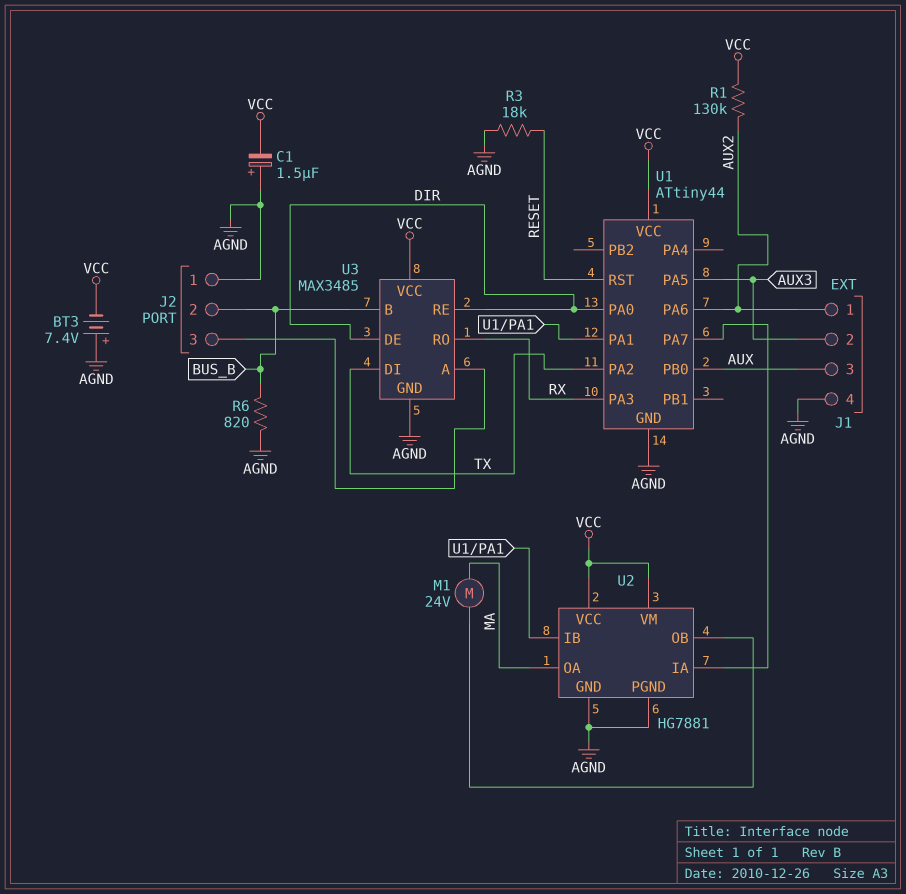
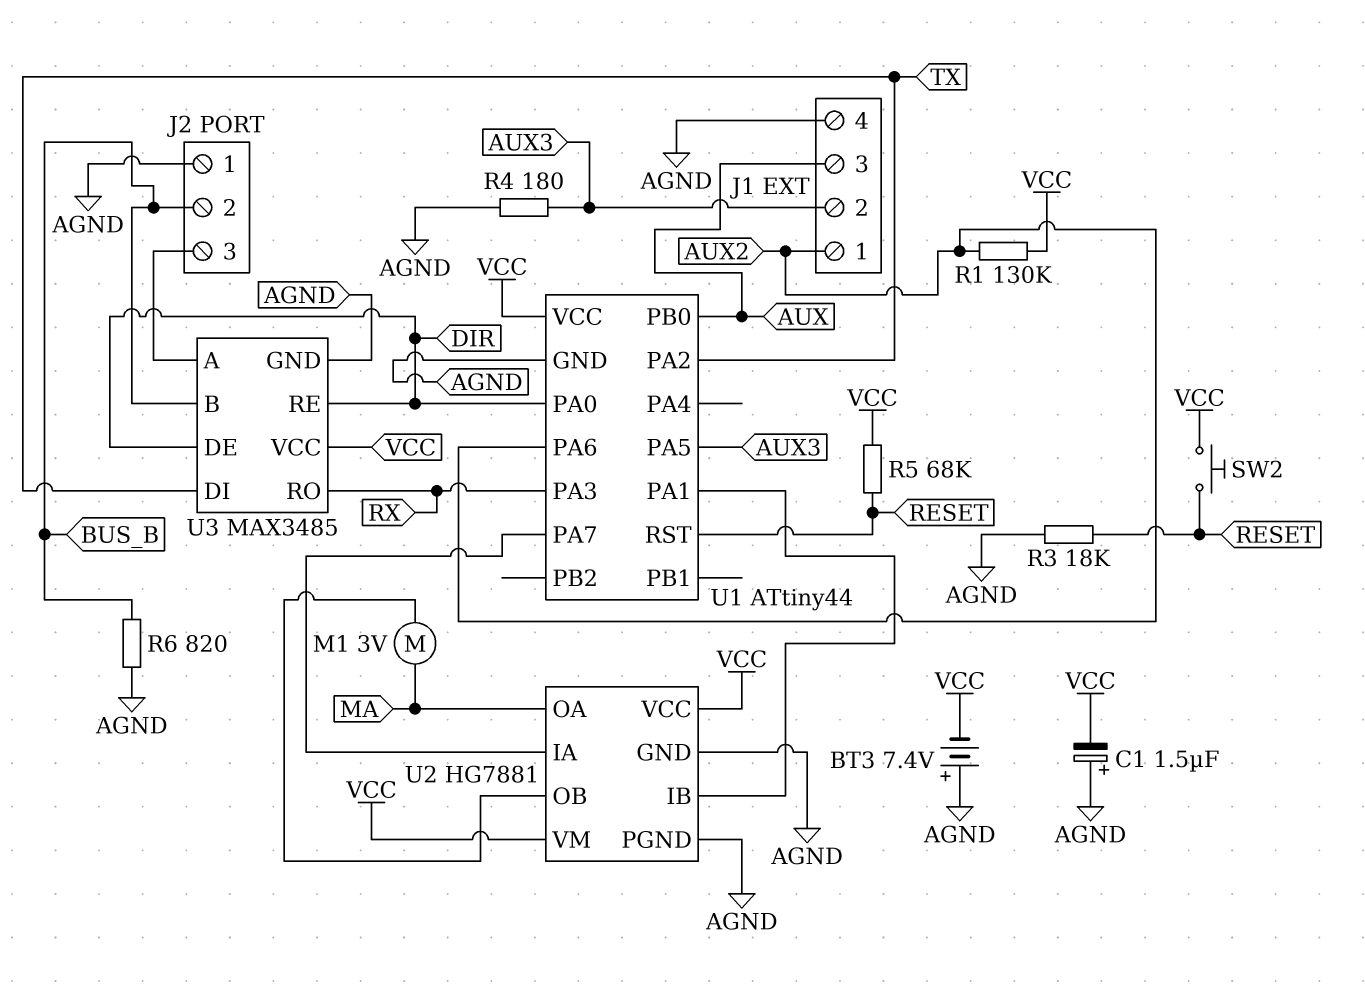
M1: motor 24V (MA, U2/OB) -> motor 3V (MA, U2/OB)
R4: none -> 180 (AGND, AUX3)
R5: none -> 68k (RESET, VCC)
SW2: none -> button (RESET, VCC)

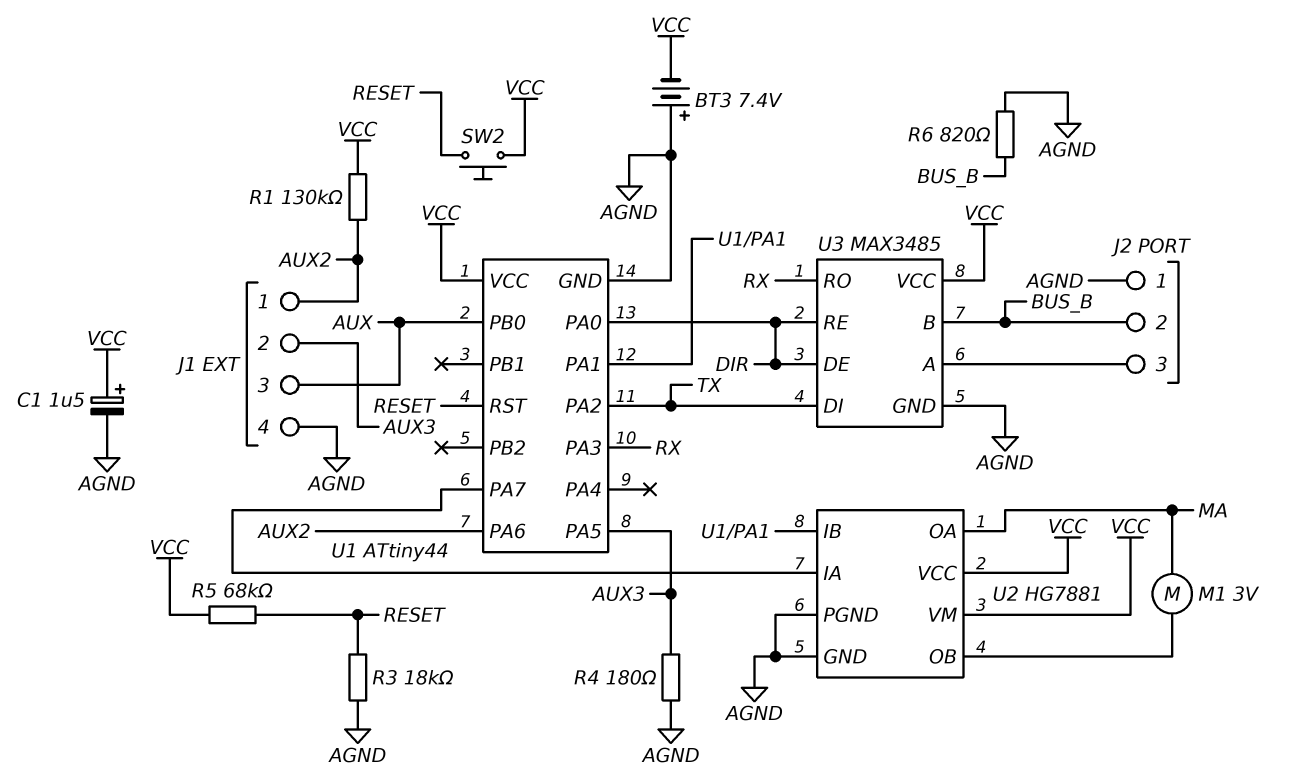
C1: 1.5uF (plus AGND, minus VCC) -> 1.5uF (plus VCC, minus AGND)

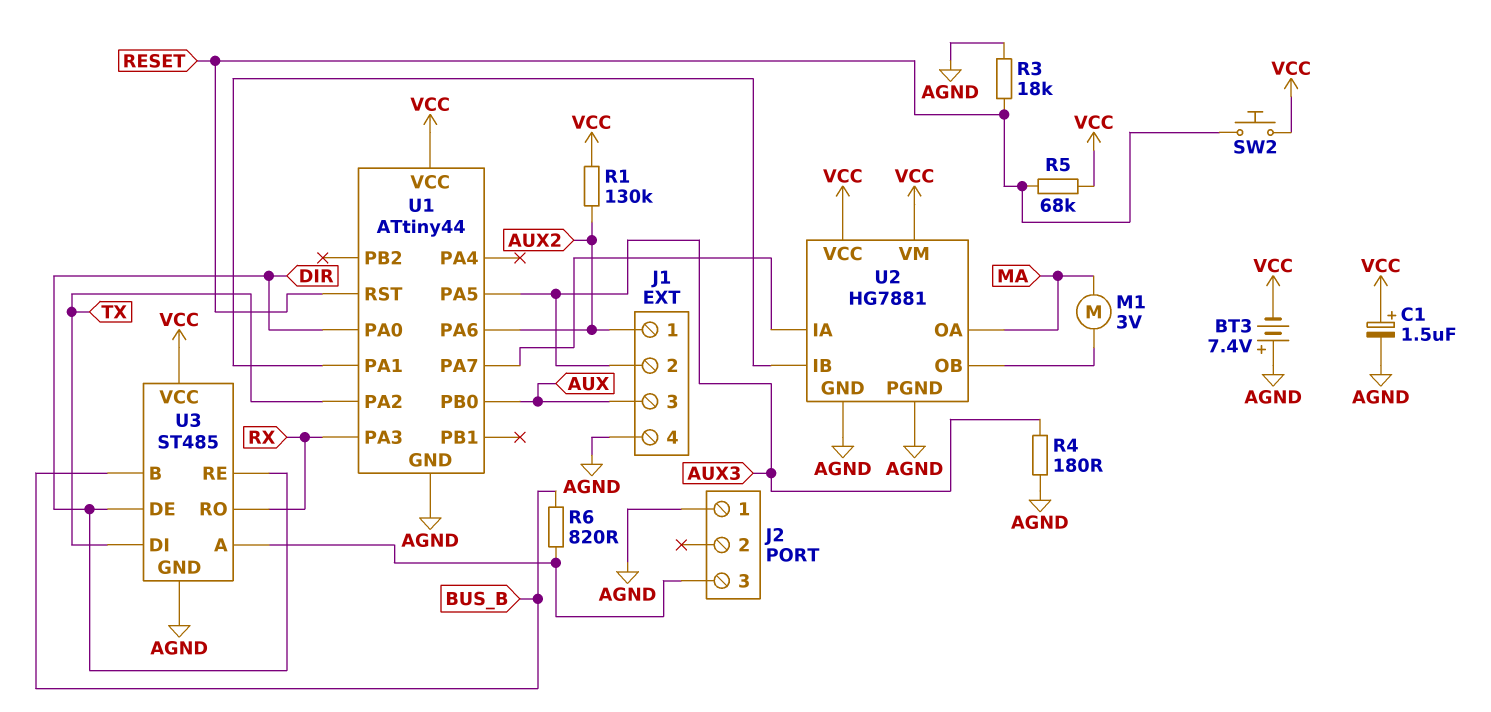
J2 pin 2: BUS_B -> none
R6: 820 (AGND, BUS_B) -> 820 (BUS_B, J2/3)
U3: MAX3485 -> ST485

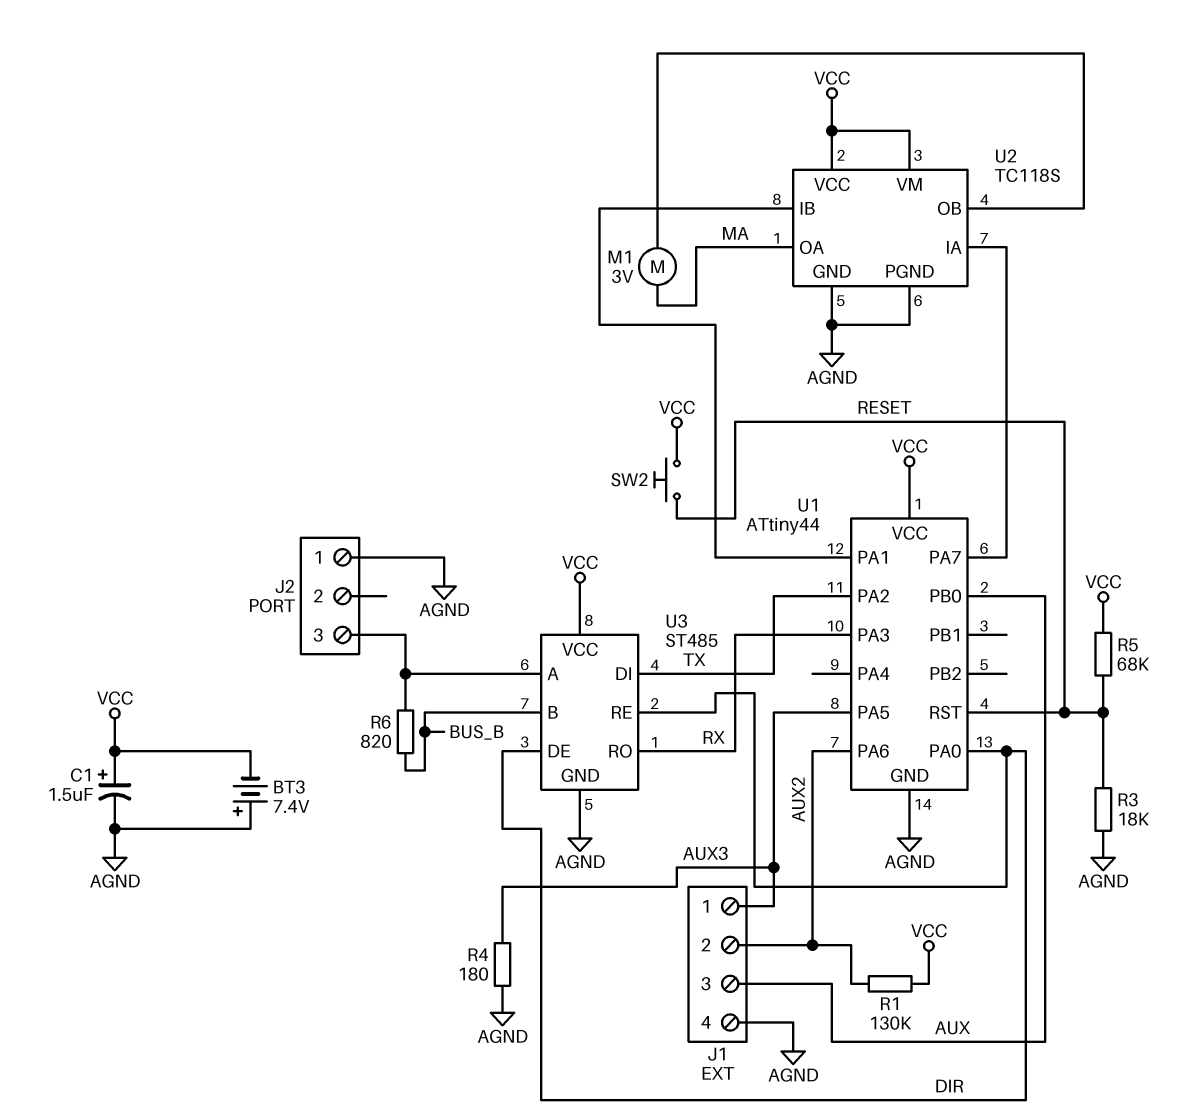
J1 pin 1: AUX2 -> AUX3
J1 pin 2: AUX3 -> AUX2
U2: HG7881 -> TC118S

